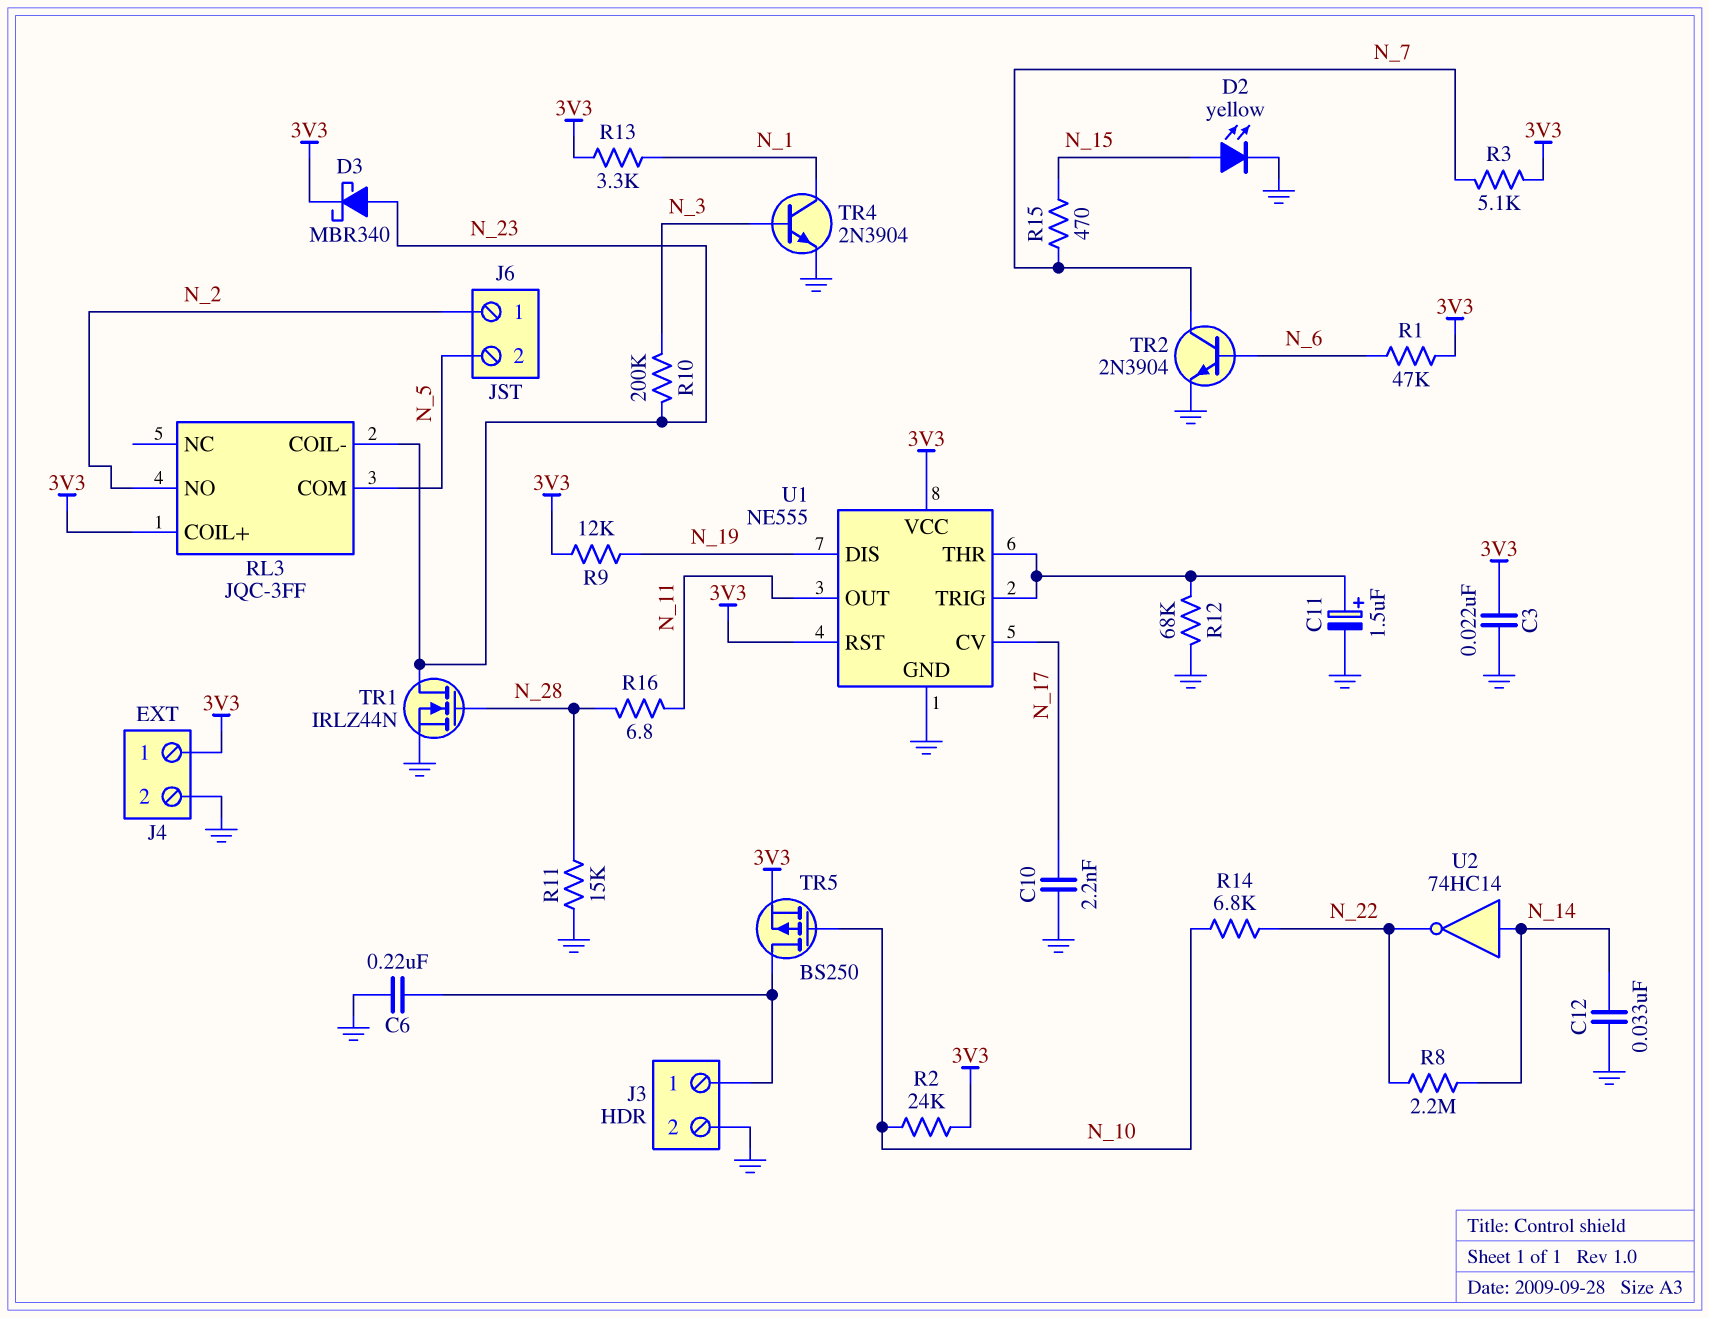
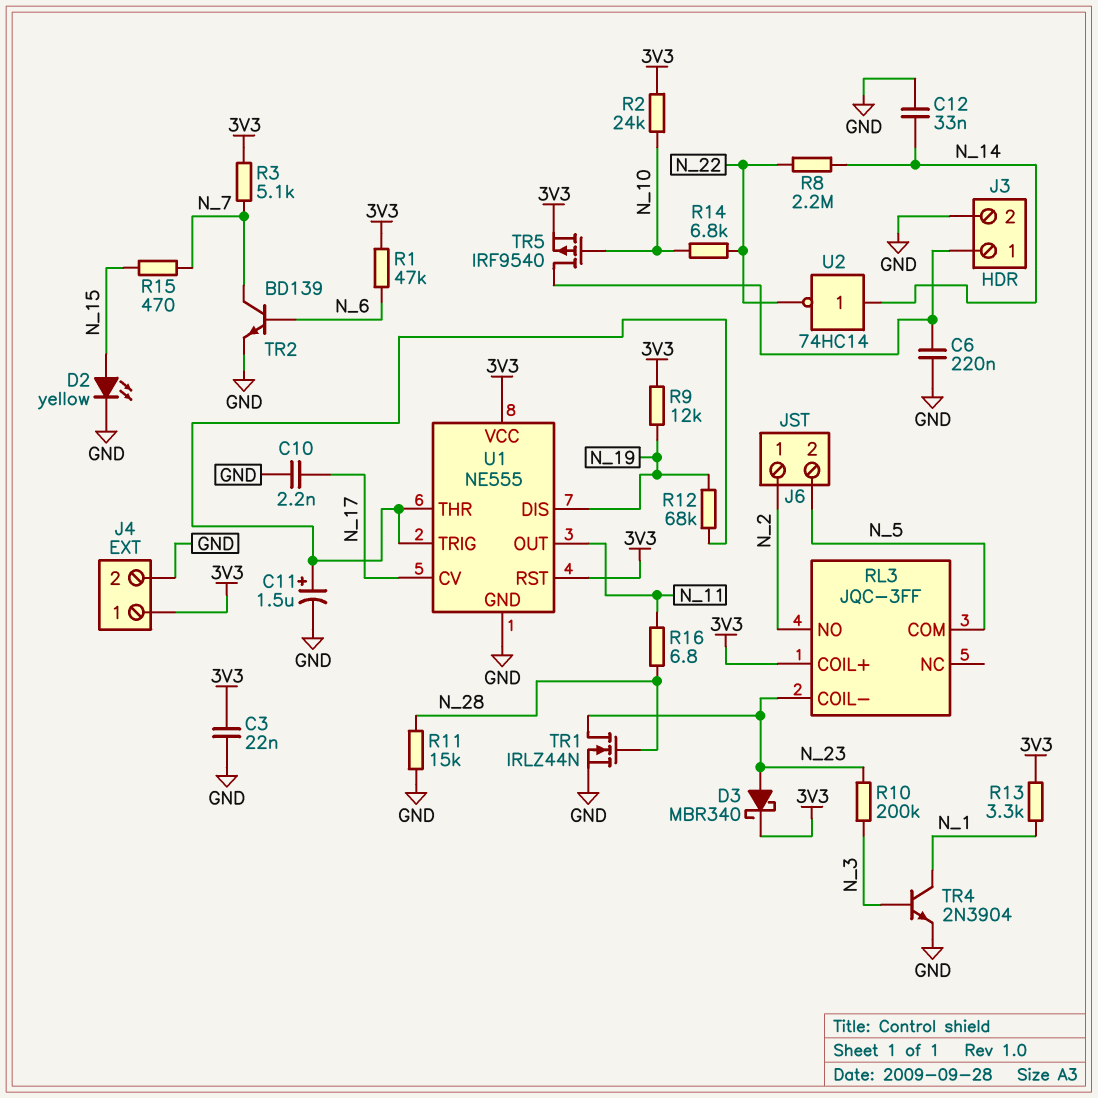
R12: 68k (GND, U1/THR) -> 68k (N_19, U1/THR)
TR2: NPN 2N3904 (B N_6, C N_7, E GND) -> NPN BD139 (B N_6, C N_7, E GND)
TR5: PMOS BS250 (G N_10, D J3/1, S 3V3) -> PMOS IRF9540 (G N_10, D J3/1, S 3V3)

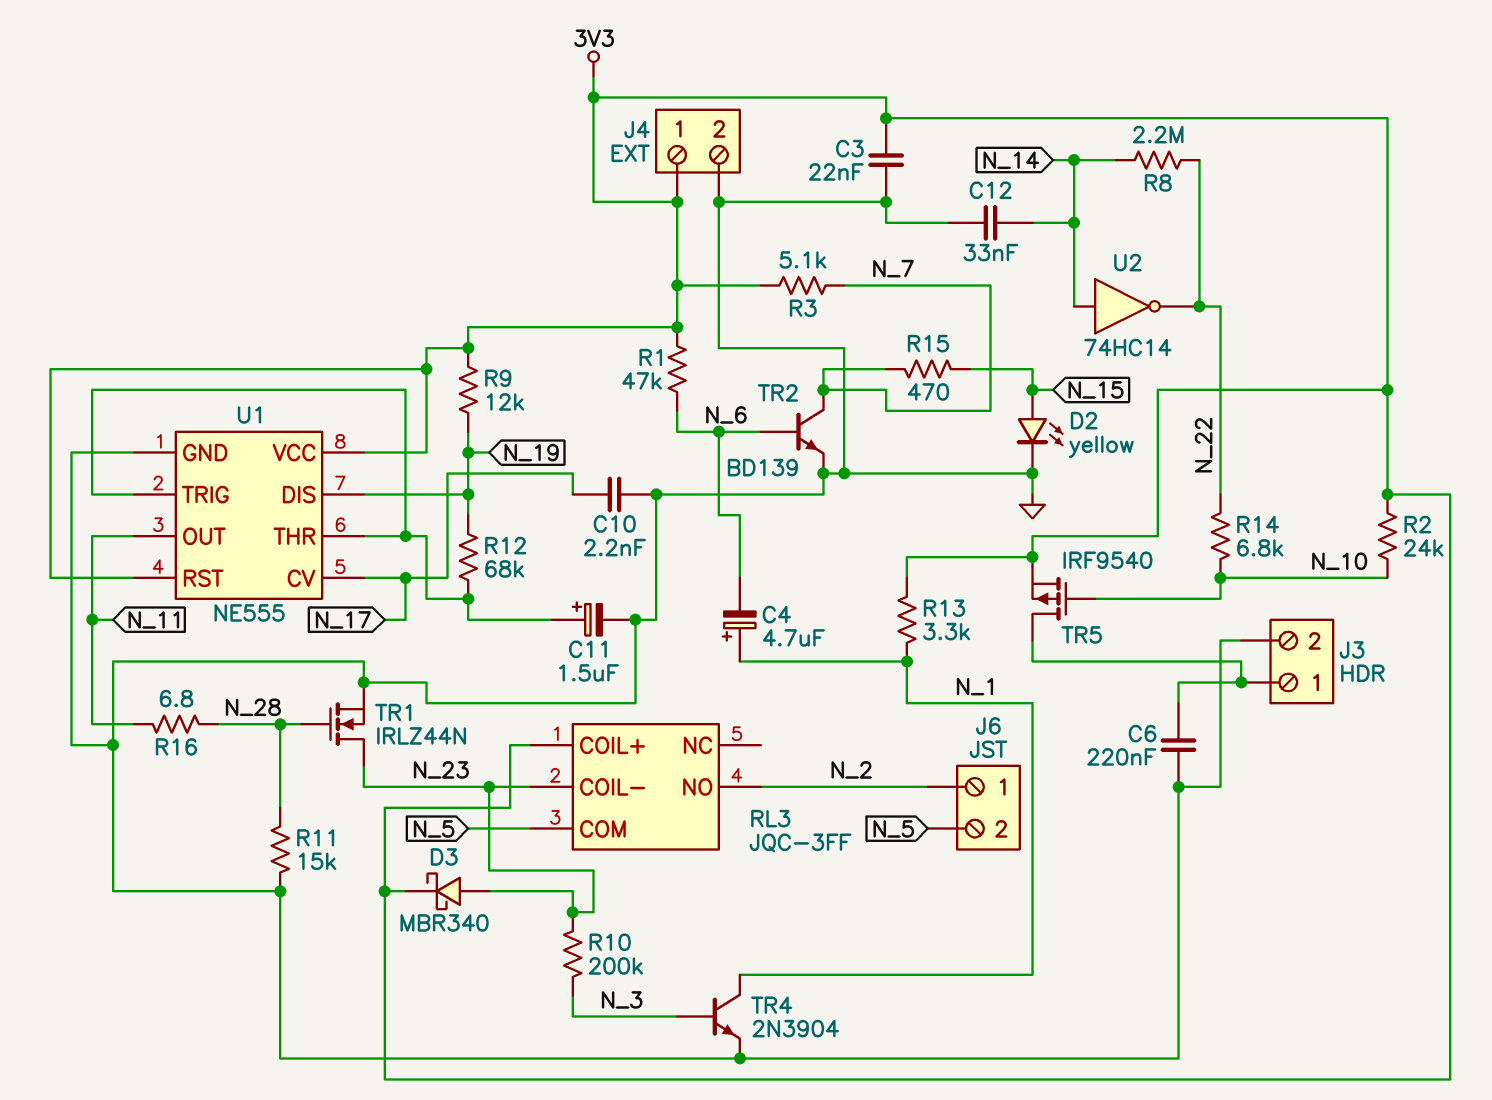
C4: none -> 4.7uF (plus N_1, minus N_6)

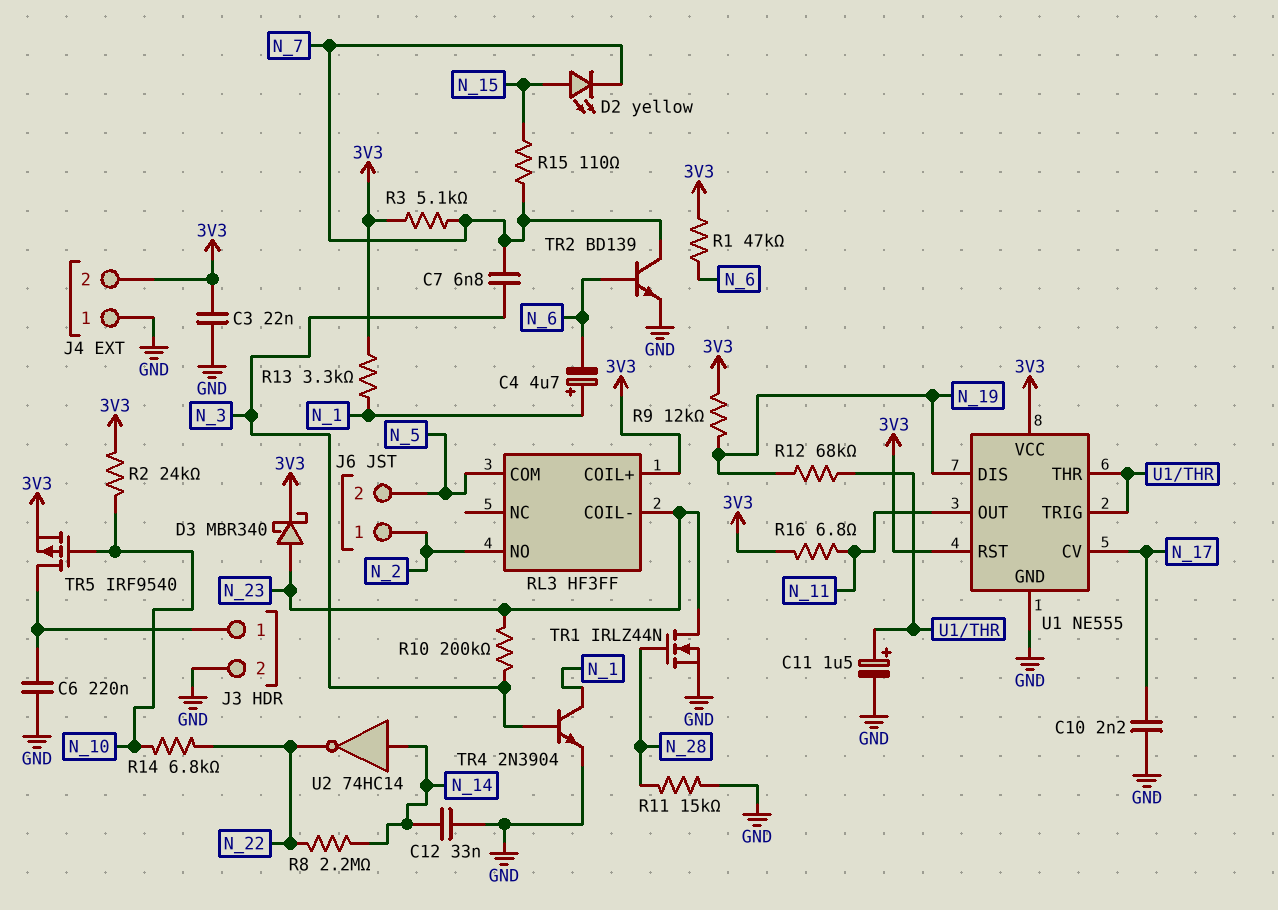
C7: none -> 6.8nF (N_3, N_7)
D2: LED yellow (A N_15, K GND) -> LED yellow (A N_15, K N_7)
J4 pin 1: 3V3 -> GND
J4 pin 2: GND -> 3V3
R15: 470 (N_7, N_15) -> 110 (N_7, N_15)
R16: 6.8 (N_11, N_28) -> 6.8 (3V3, N_11)
RL3: JQC-3FF -> HF3FF

